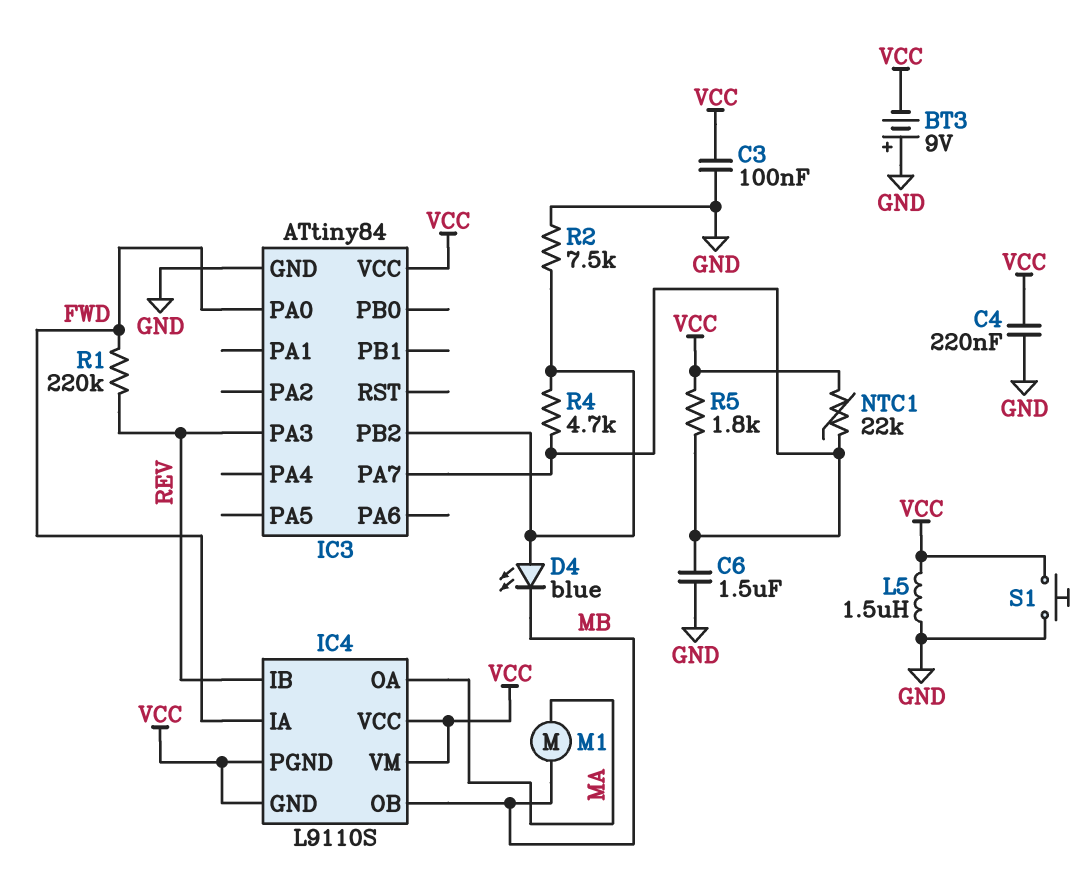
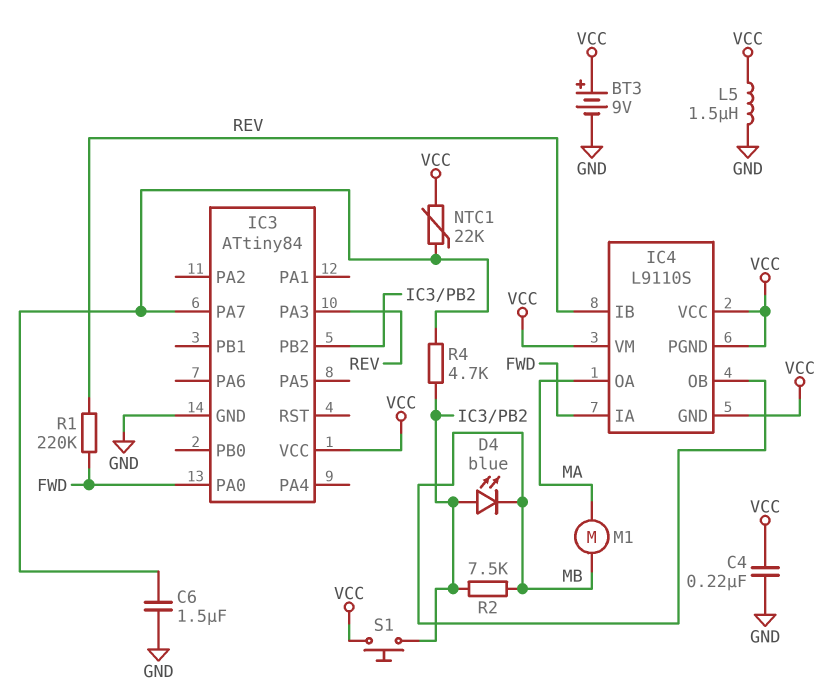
BT3: 9V (plus GND, minus VCC) -> 9V (plus VCC, minus GND)
C3: 100nF (GND, VCC) -> none
R2: 7.5k (GND, IC3/PB2) -> 7.5k (IC3/PB2, MB)
R5: 1.8k (IC3/PA7, VCC) -> none
S1: button (GND, VCC) -> button (IC3/PB2, VCC)

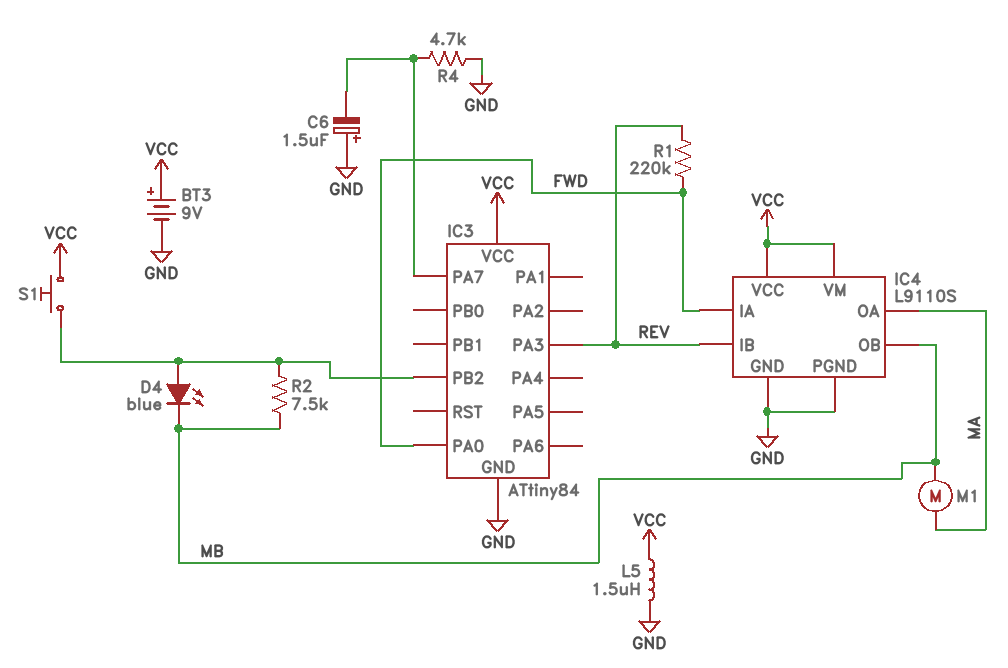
C4: 220nF (GND, VCC) -> none
C6: 1.5uF (GND, IC3/PA7) -> 1.5uF (plus GND, minus IC3/PA7)
IC4 pin GND: VCC -> GND
IC4 pin PGND: VCC -> GND
NTC1: 22k (IC3/PA7, VCC) -> none
R4: 4.7k (IC3/PA7, IC3/PB2) -> 4.7k (GND, IC3/PA7)

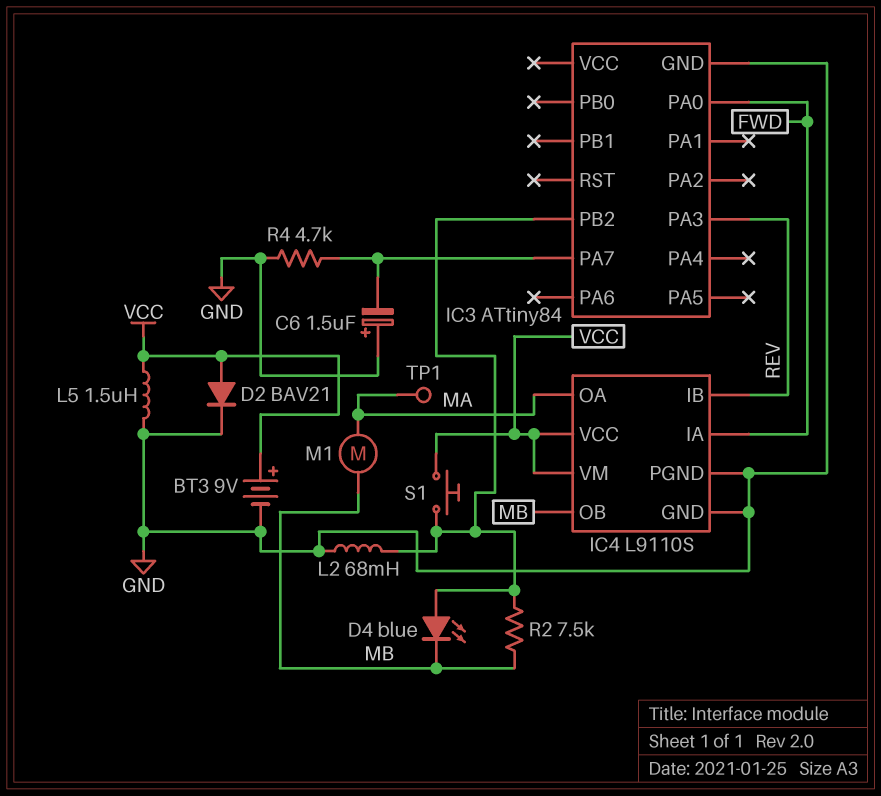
D2: none -> diode BAV21 (A VCC, K GND)
IC3 pin VCC: VCC -> none
L2: none -> 68mH (GND, IC3/PB2)
R1: 220k (FWD, REV) -> none
TP1: none -> test point (MA)

